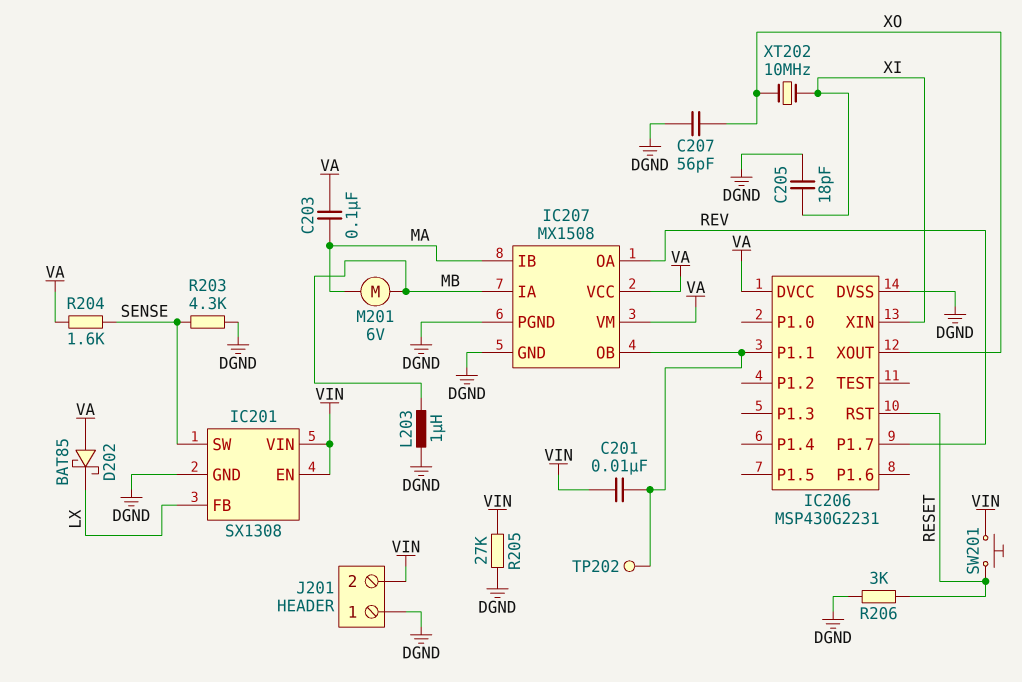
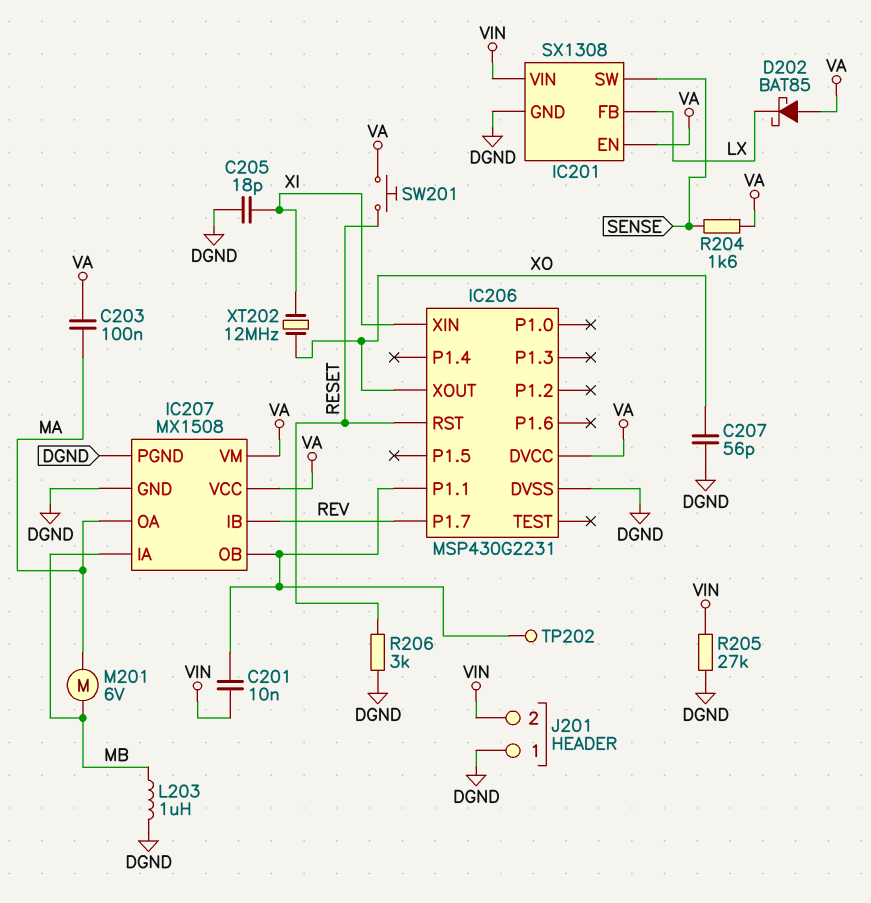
IC201 pin EN: VIN -> VA
IC207 pin IB: MA -> REV
IC207 pin OA: REV -> MA
R203: 4.3k (DGND, SENSE) -> none
SW201: button (RESET, VIN) -> button (RESET, VA)
XT202: 10MHz (XI, XO) -> 12MHz (XI, XO)

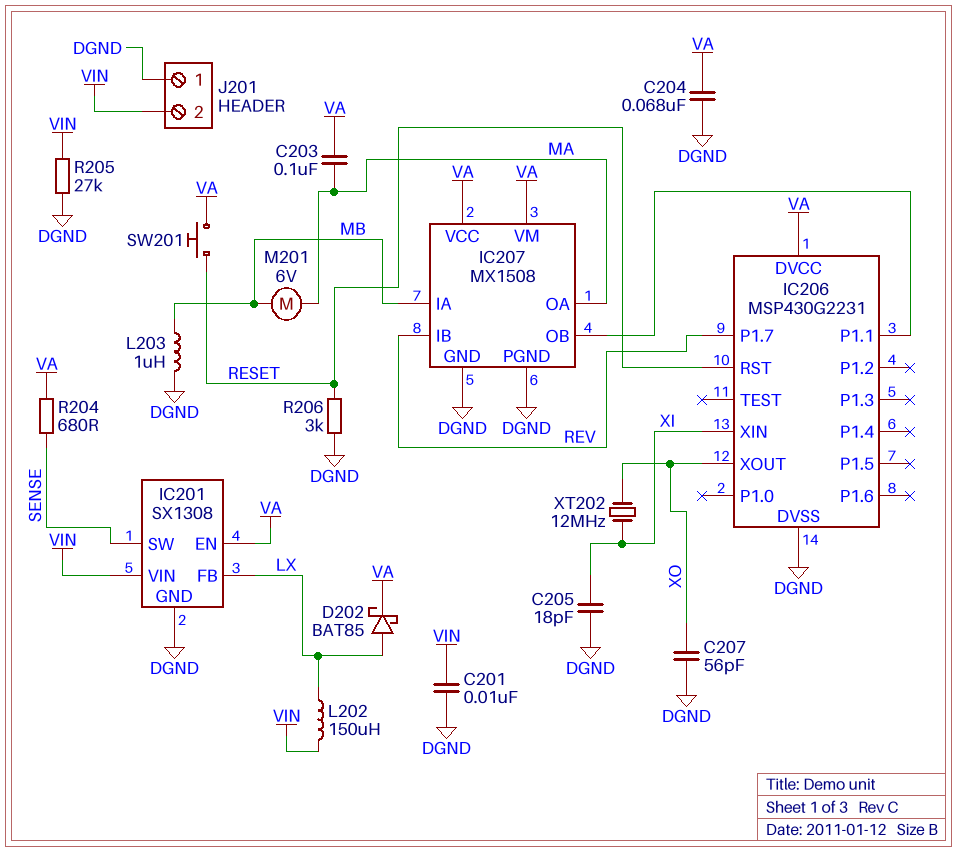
C201: 10nF (IC206/P1.1, VIN) -> 10nF (DGND, VIN)
C204: none -> 68nF (DGND, VA)
D202: schottky BAT85 (A VA, K LX) -> schottky BAT85 (A LX, K VA)
L202: none -> 150uH (LX, VIN)
R204: 1.6k (SENSE, VA) -> 680 (SENSE, VA)
TP202: test point (IC206/P1.1) -> none

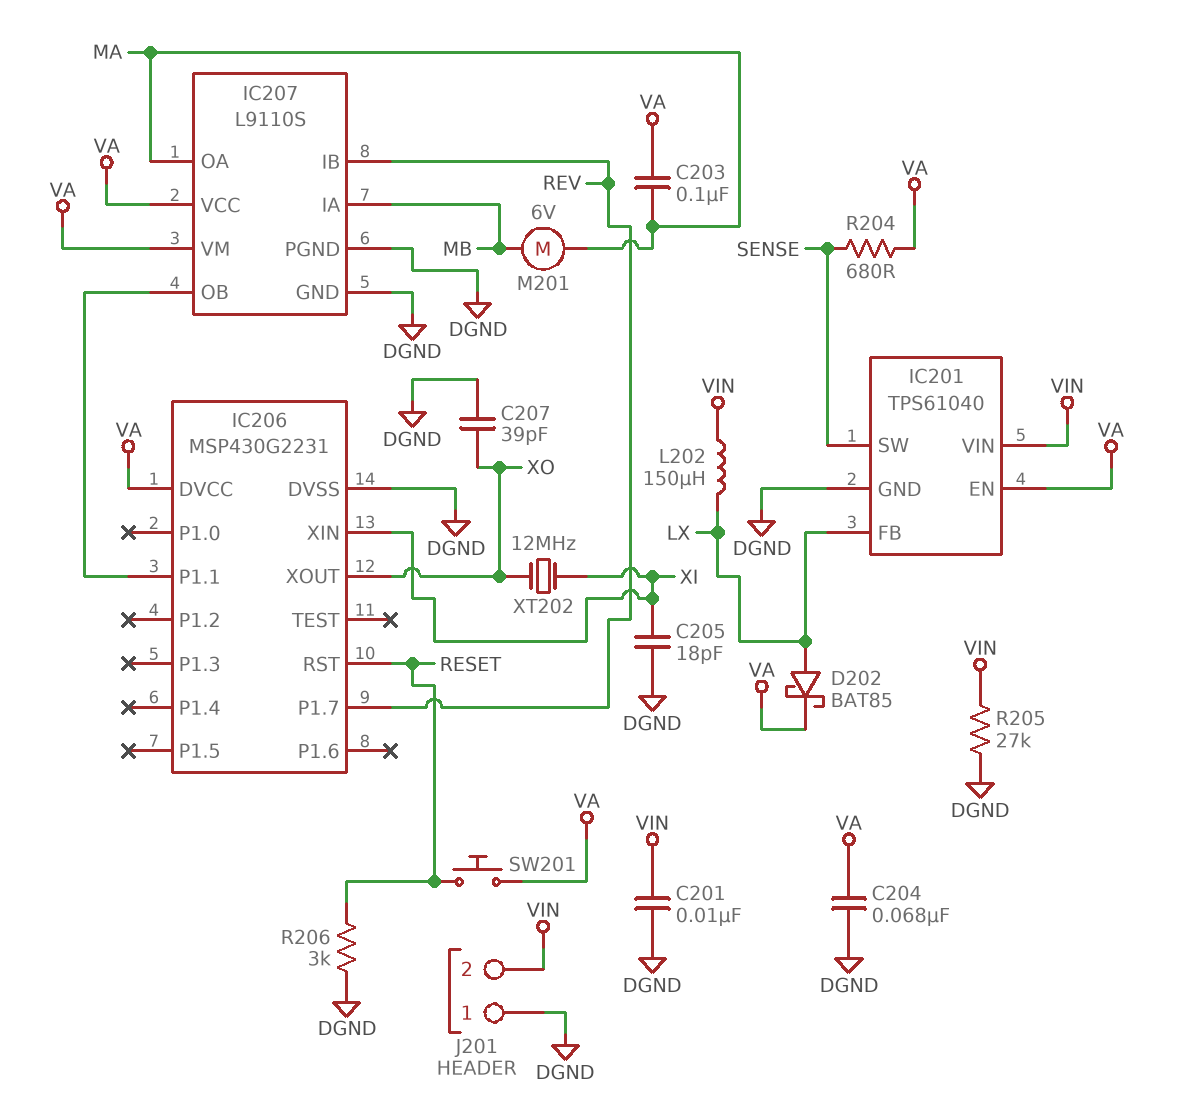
C207: 56pF (DGND, XO) -> 39pF (DGND, XO)
IC201: SX1308 -> TPS61040
IC207: MX1508 -> L9110S
L203: 1uH (DGND, MB) -> none

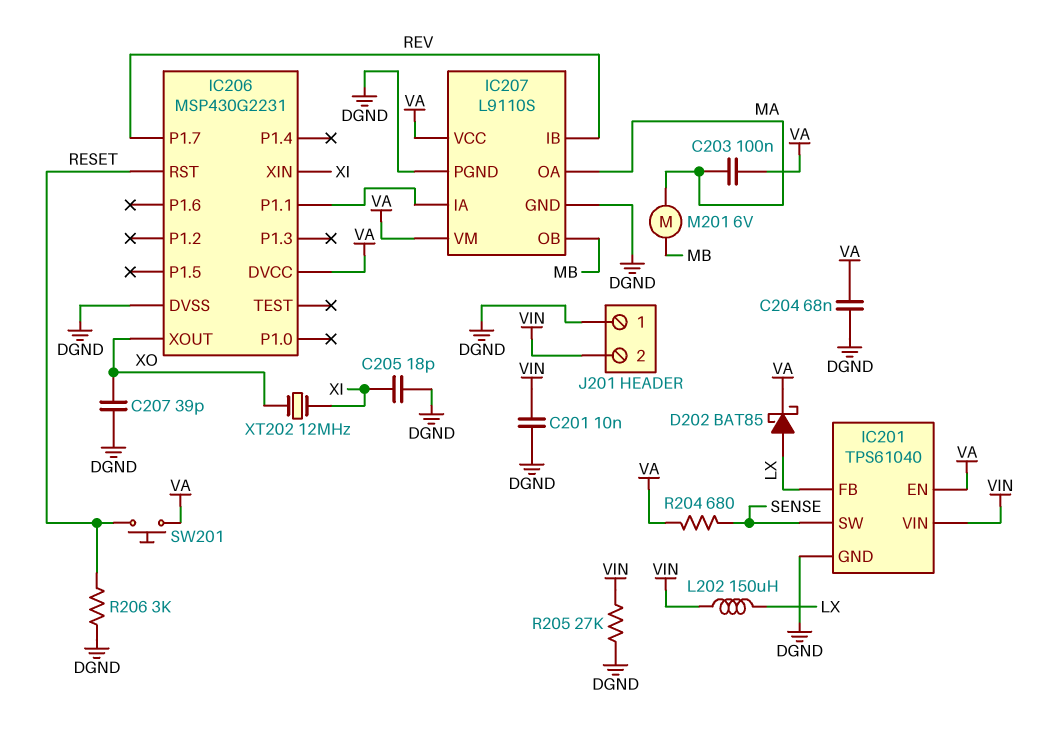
IC207 pin IA: MB -> IC206/P1.1
IC207 pin OB: IC206/P1.1 -> MB

